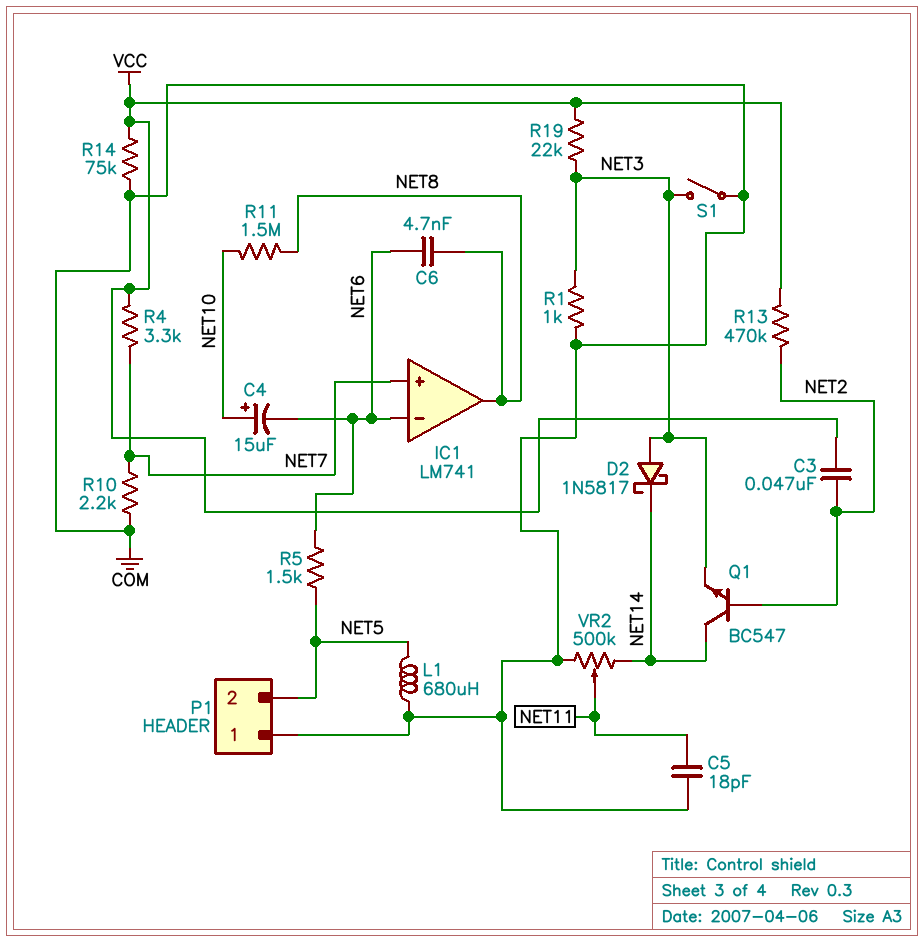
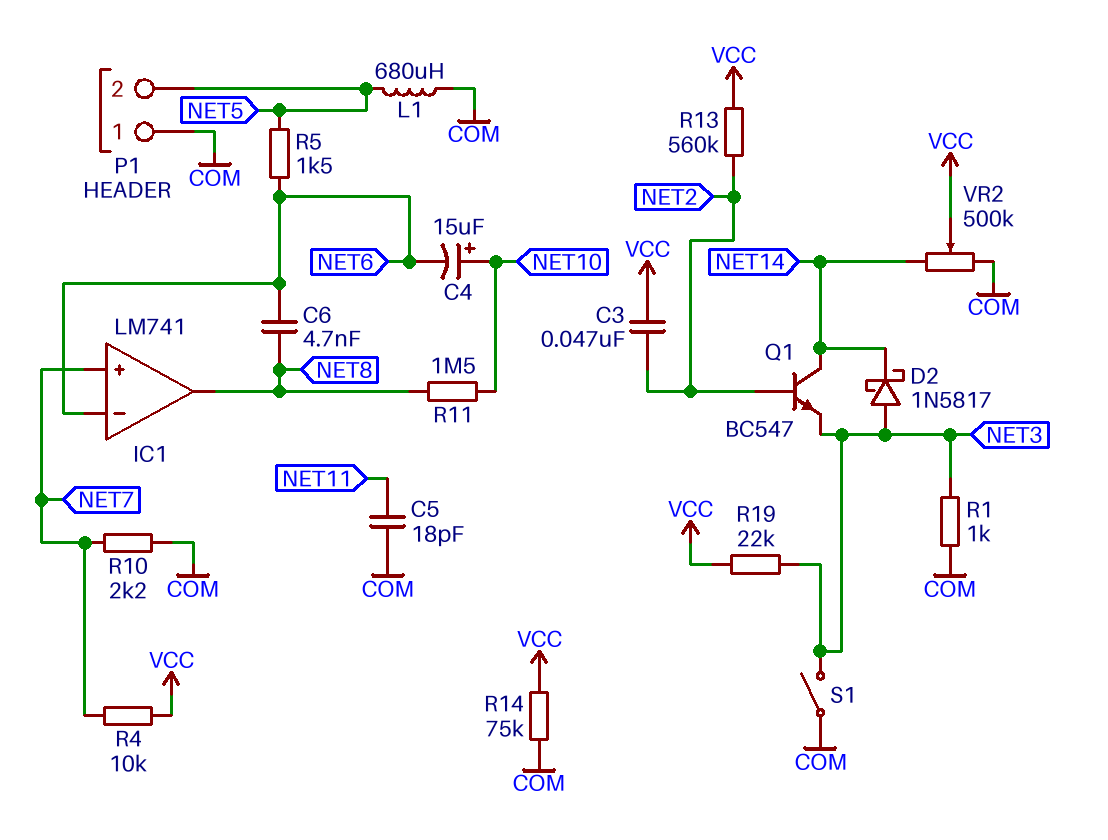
R4: 3.3k (NET7, VCC) -> 10k (NET7, VCC)
R13: 470k (NET2, VCC) -> 560k (NET2, VCC)
VR2: 500k (COM, NET14, wiper NET11) -> 500k (COM, NET14, wiper VCC)

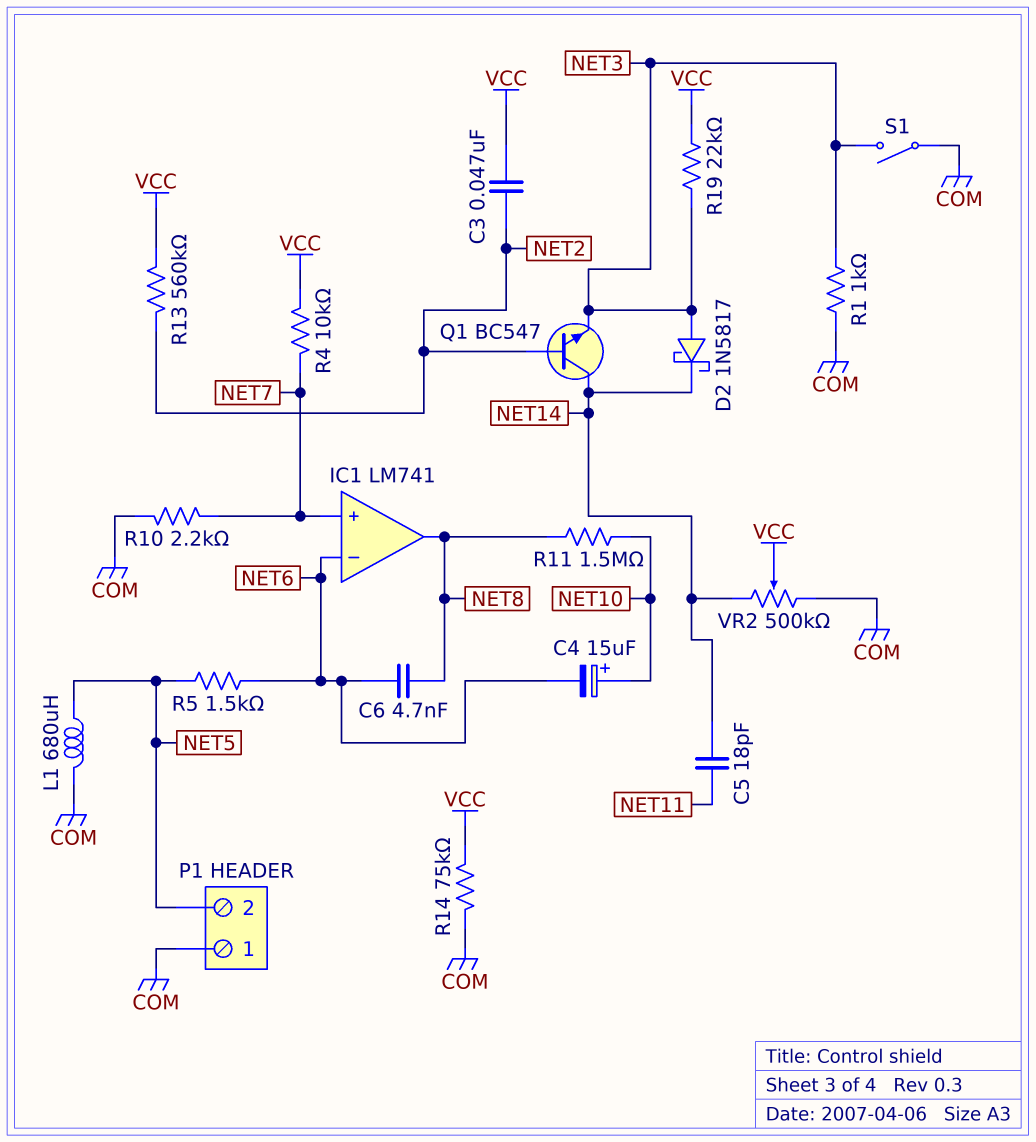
C5: 18pF (COM, NET11) -> 18pF (NET11, NET14)

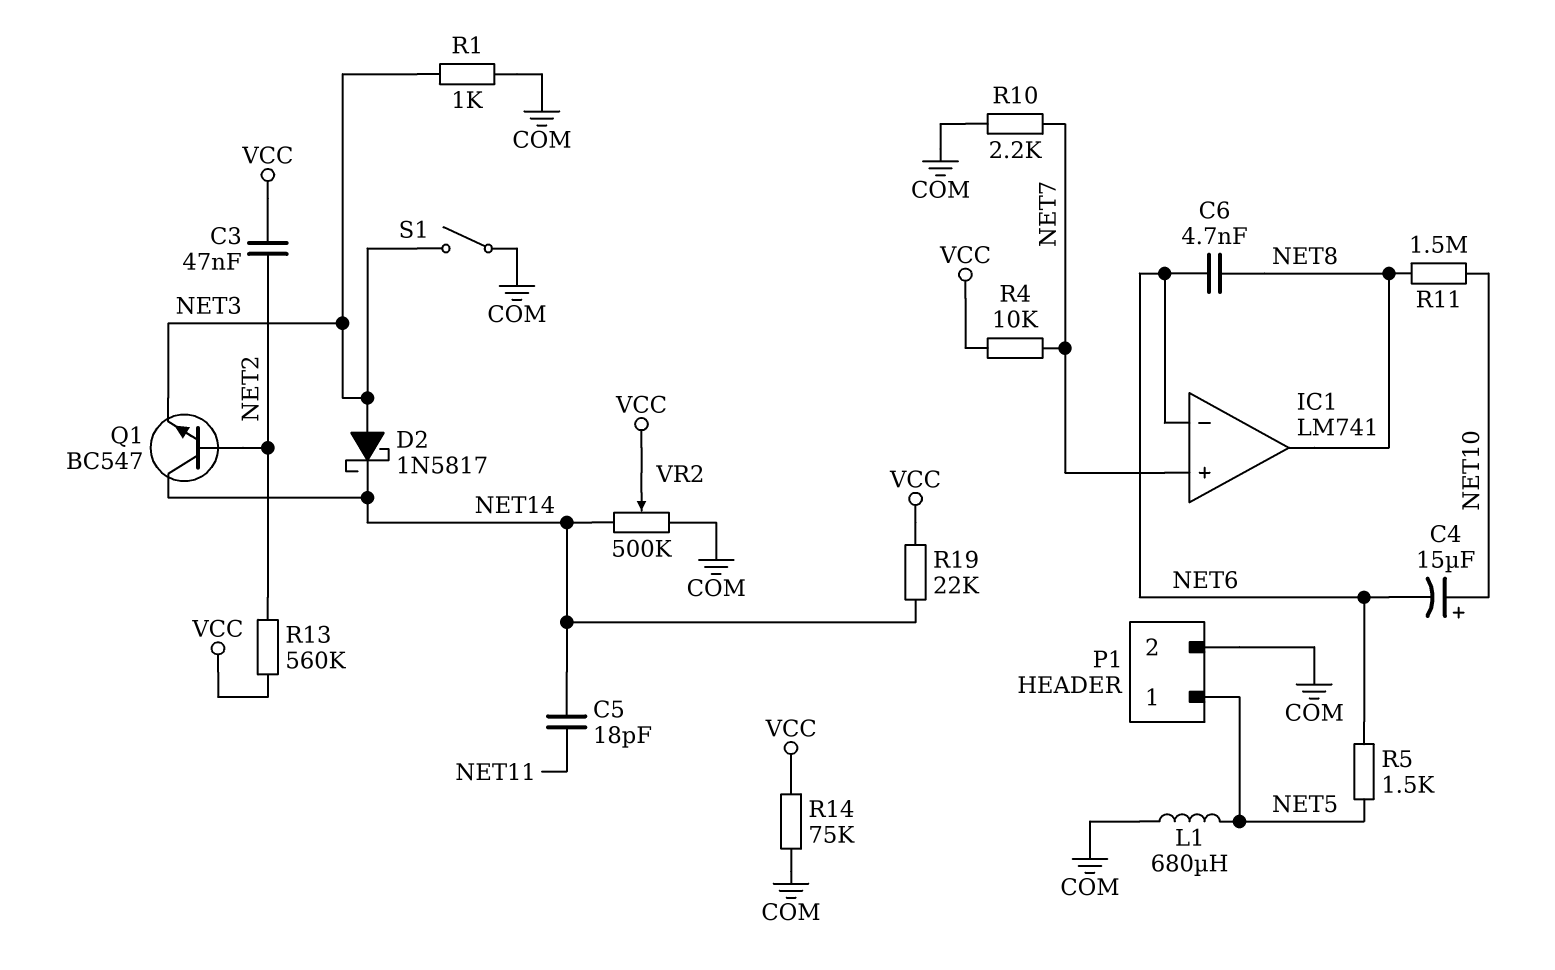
P1 pin 1: COM -> NET5
P1 pin 2: NET5 -> COM
R19: 22k (NET3, VCC) -> 22k (NET14, VCC)

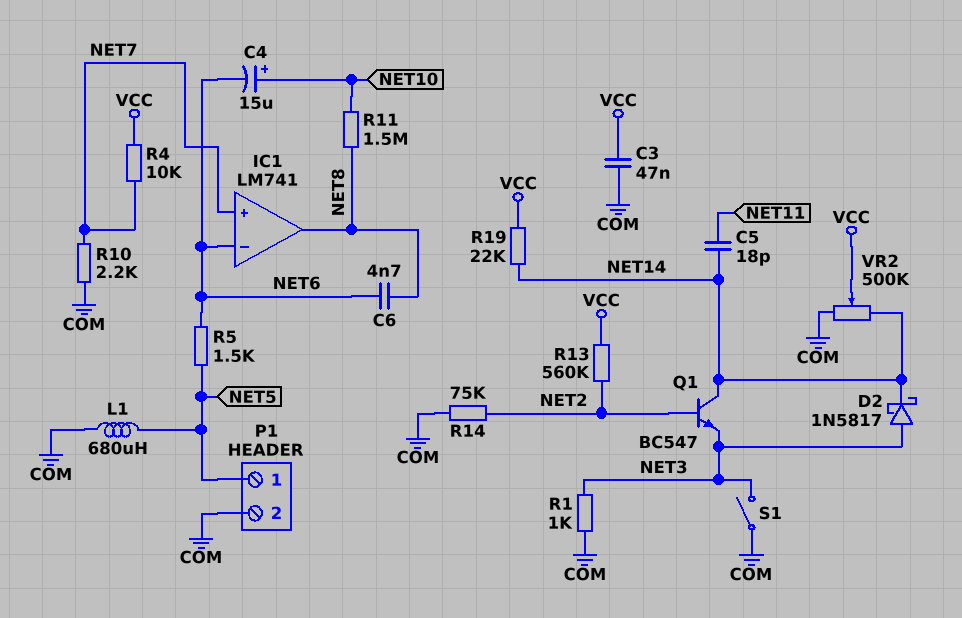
C3: 47nF (NET2, VCC) -> 47nF (COM, VCC)
R14: 75k (COM, VCC) -> 75k (COM, NET2)

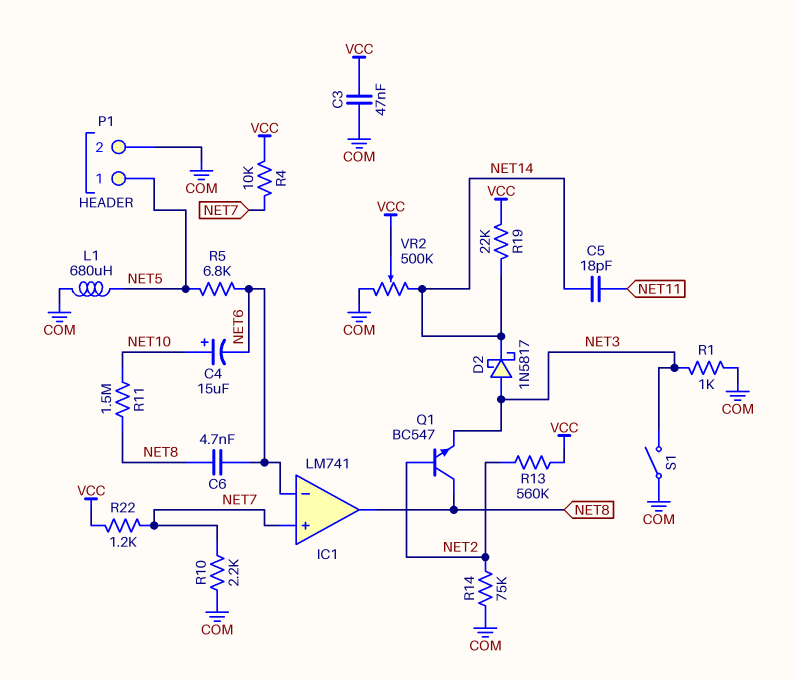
Q1: NPN BC547 (B NET2, C NET14, E NET3) -> NPN BC547 (B NET2, C NET8, E NET3)
R5: 1.5k (NET5, NET6) -> 6.8k (NET5, NET6)
R22: none -> 1.2k (NET7, VCC)

